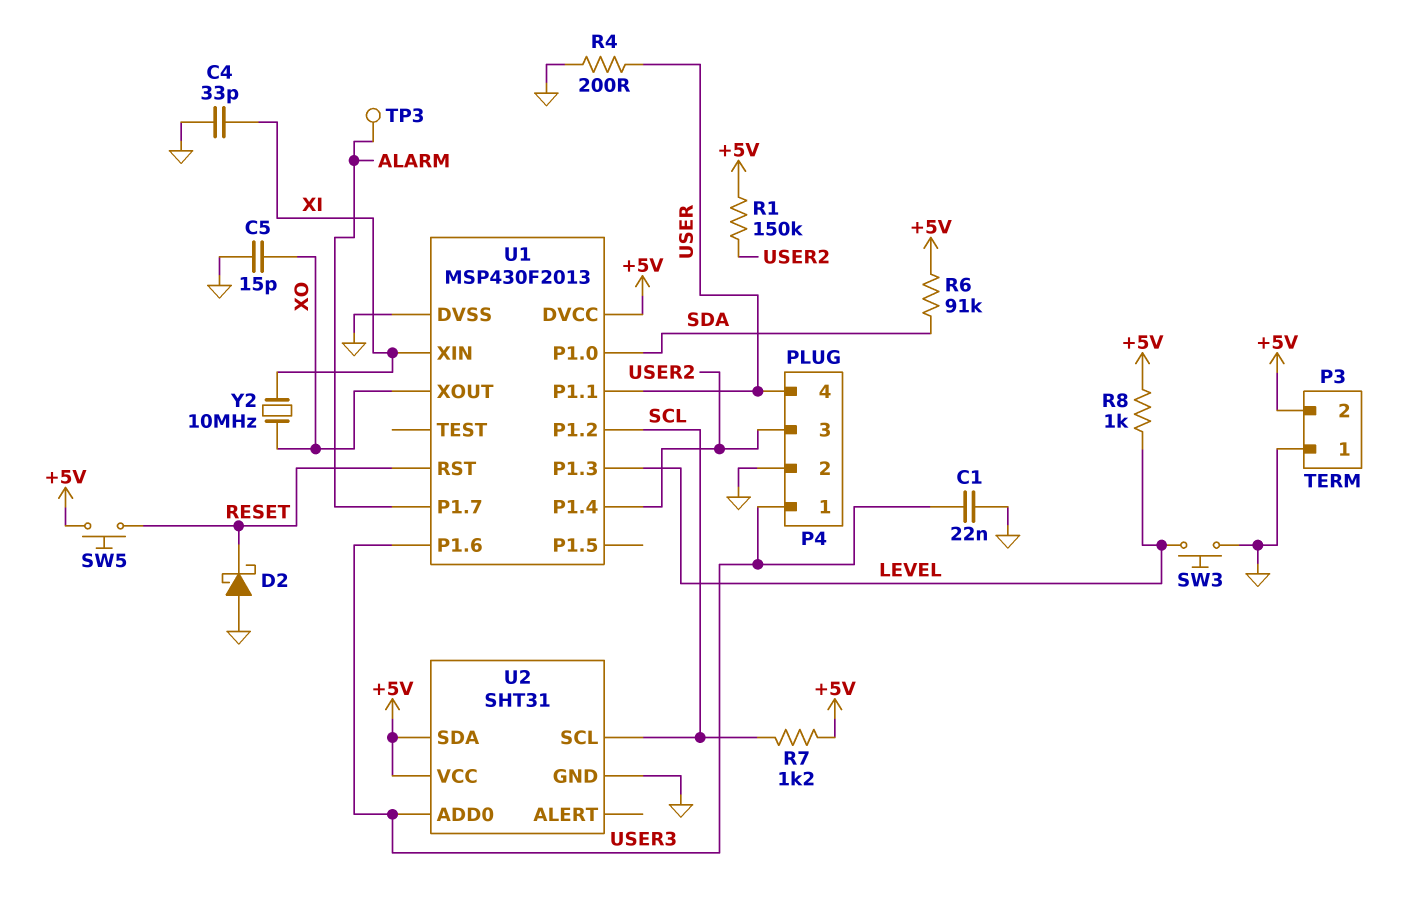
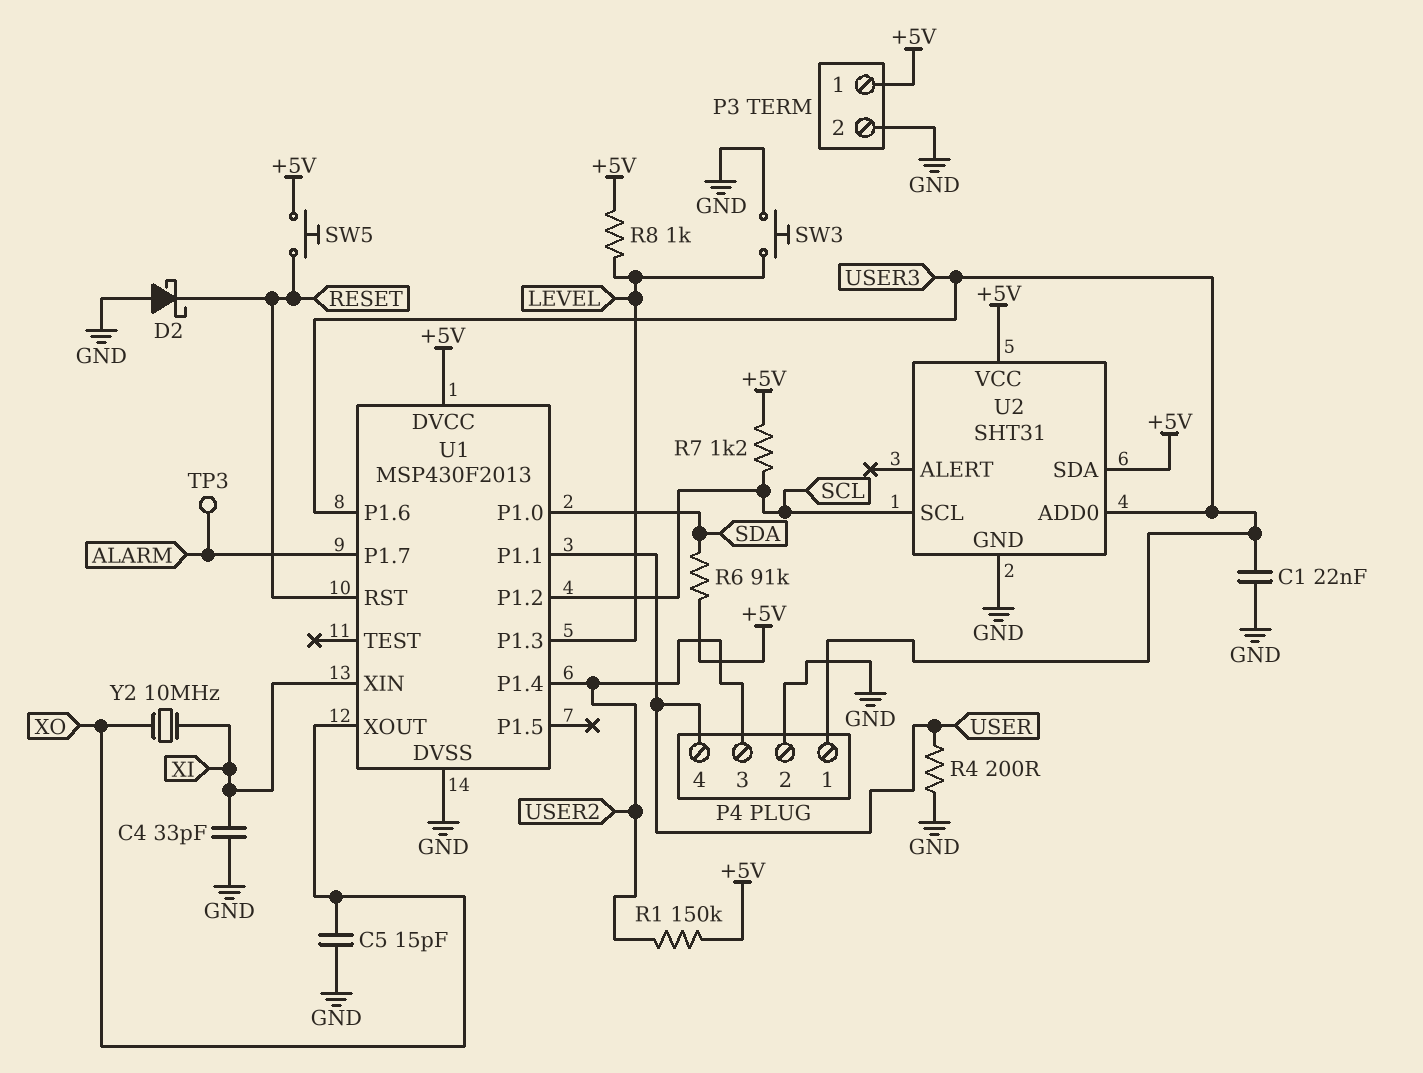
P3 pin 1: GND -> +5V
P3 pin 2: +5V -> GND

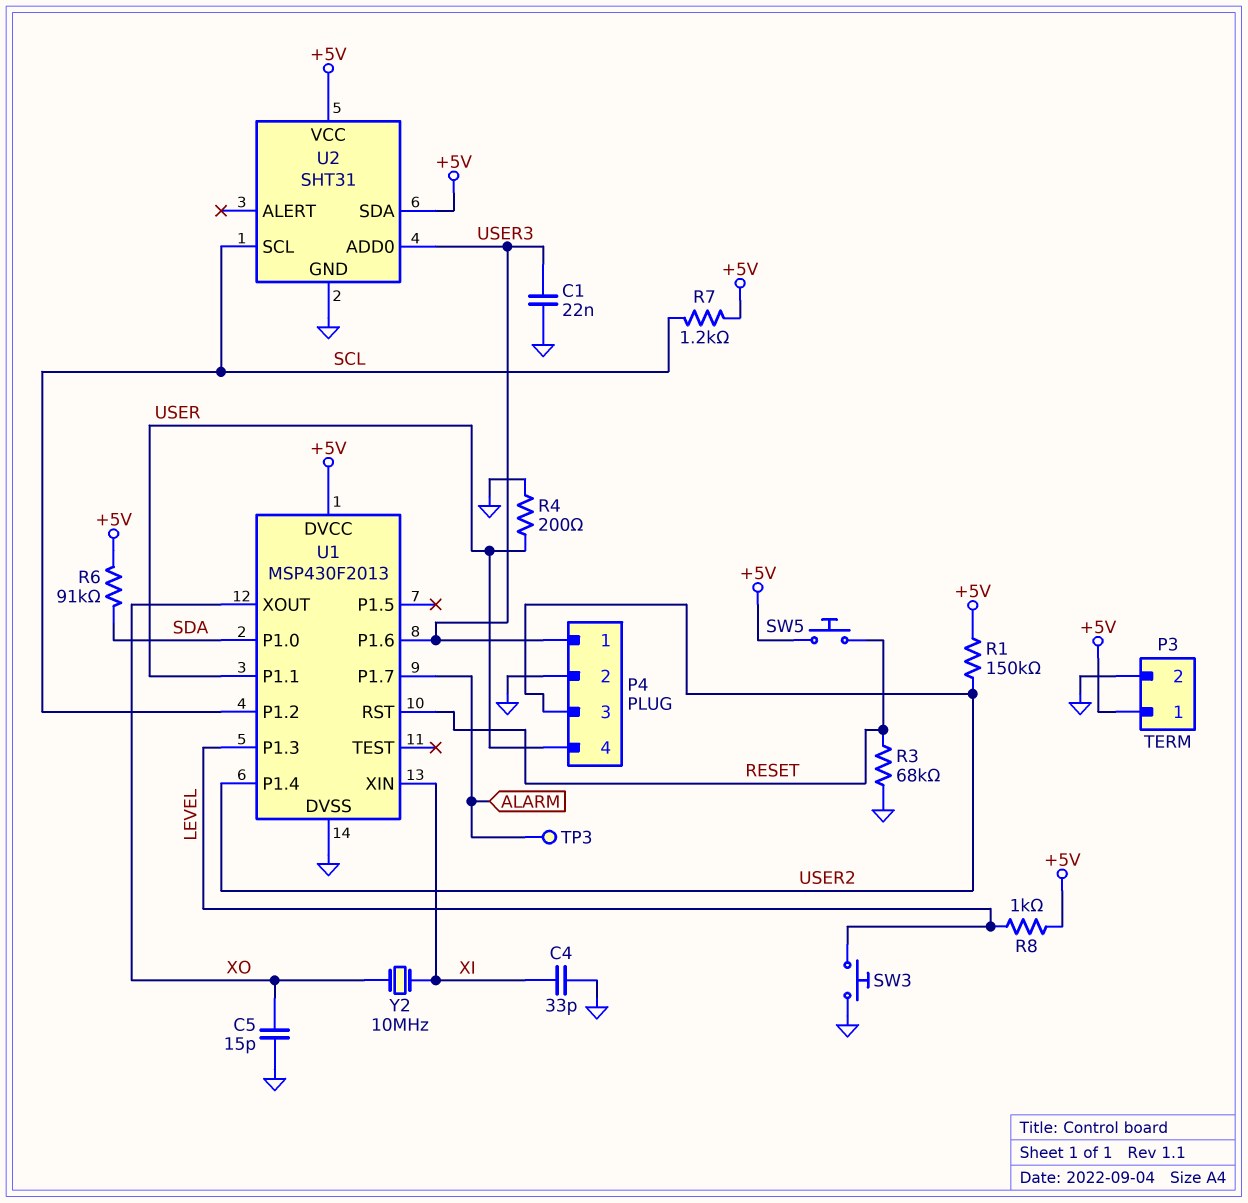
D2: schottky (A GND, K RESET) -> none
R3: none -> 68k (GND, RESET)

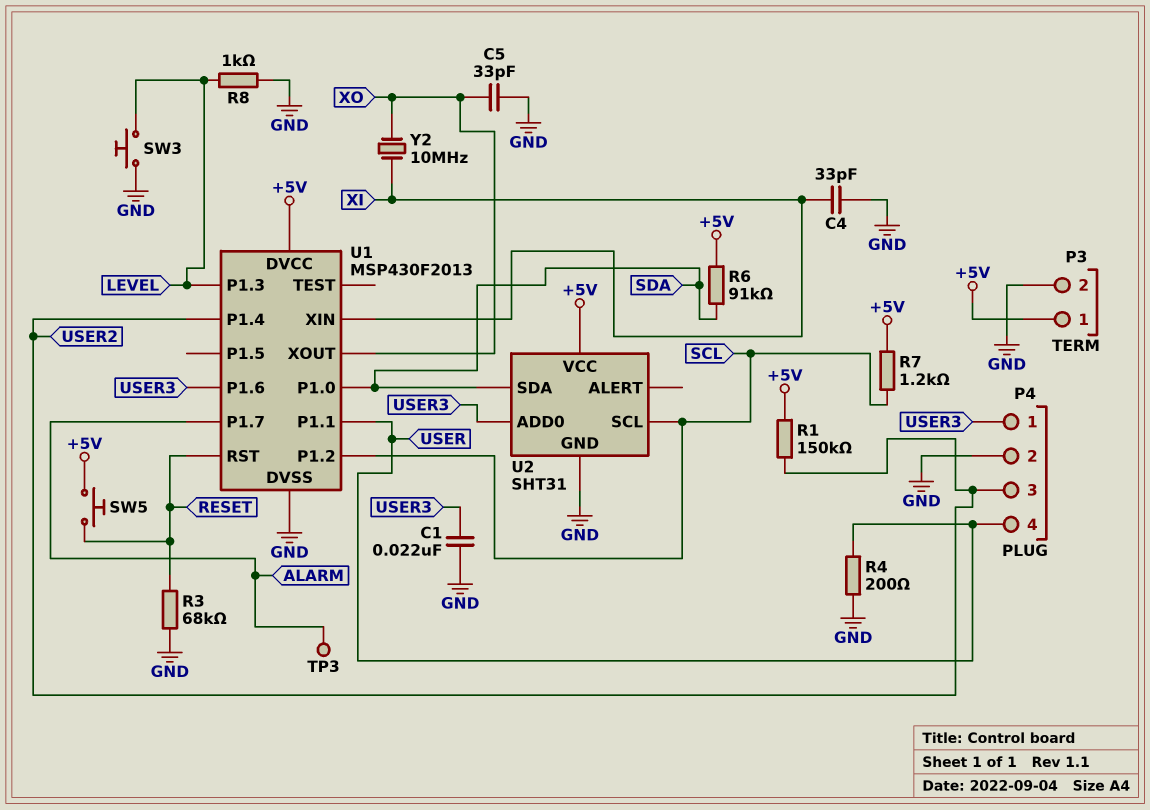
C5: 15pF (GND, XO) -> 33pF (GND, XO)
R8: 1k (+5V, LEVEL) -> 1k (GND, LEVEL)
U2 pin SDA: +5V -> SDA

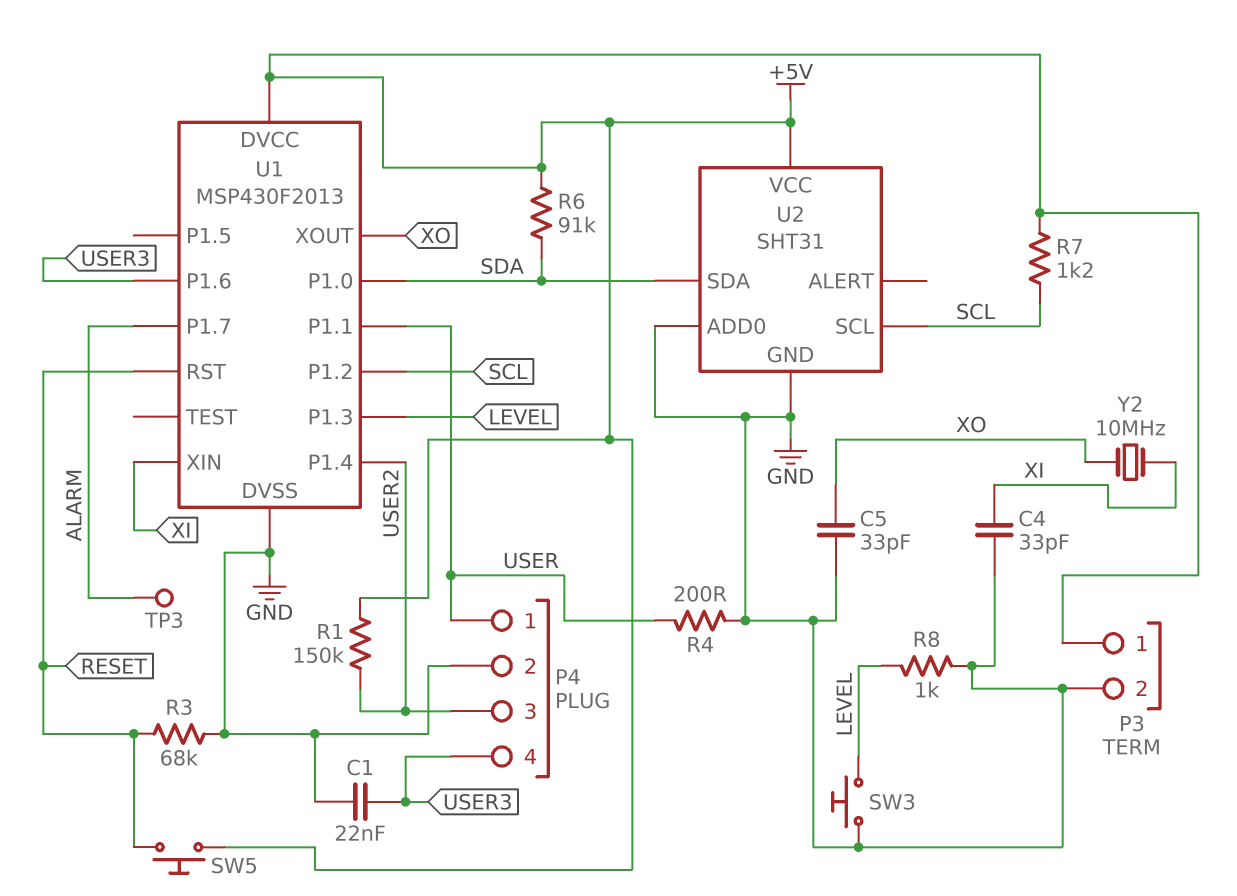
P4 pin 1: USER3 -> USER
P4 pin 4: USER -> USER3
U2 pin ADD0: USER3 -> GND

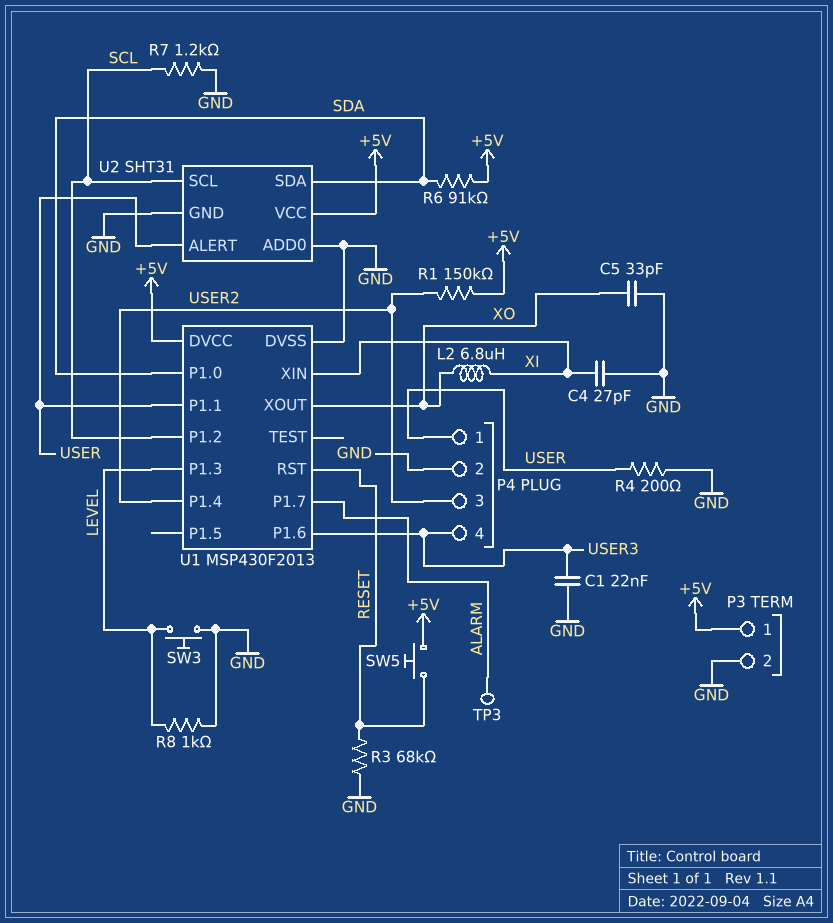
C4: 33pF (GND, XI) -> 27pF (GND, XI)
L2: none -> 6.8uH (XI, XO)
R7: 1.2k (+5V, SCL) -> 1.2k (GND, SCL)
U2 pin ALERT: none -> USER
Y2: 10MHz (XI, XO) -> none

